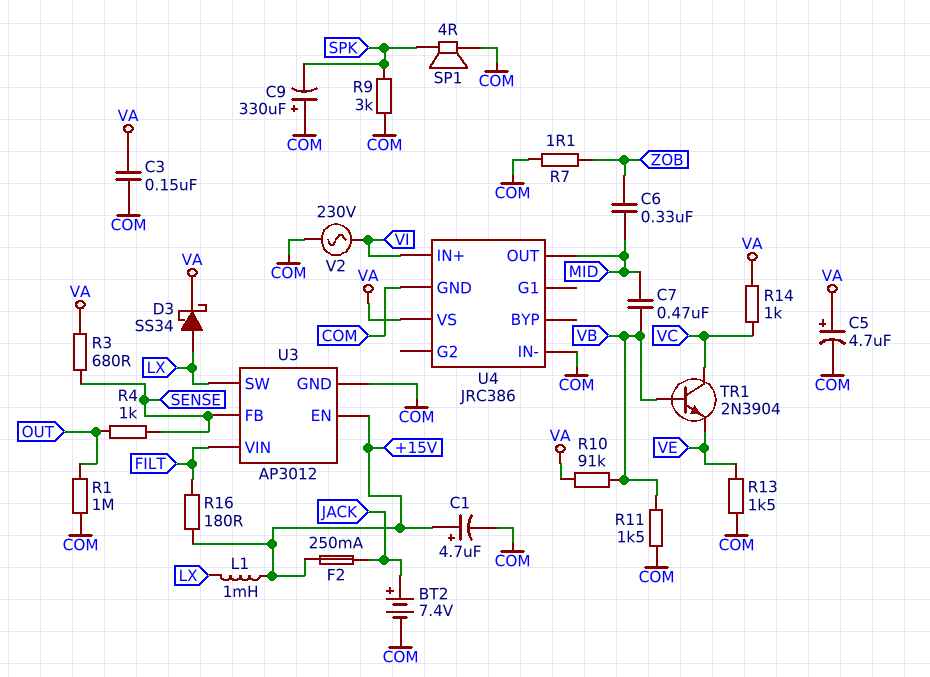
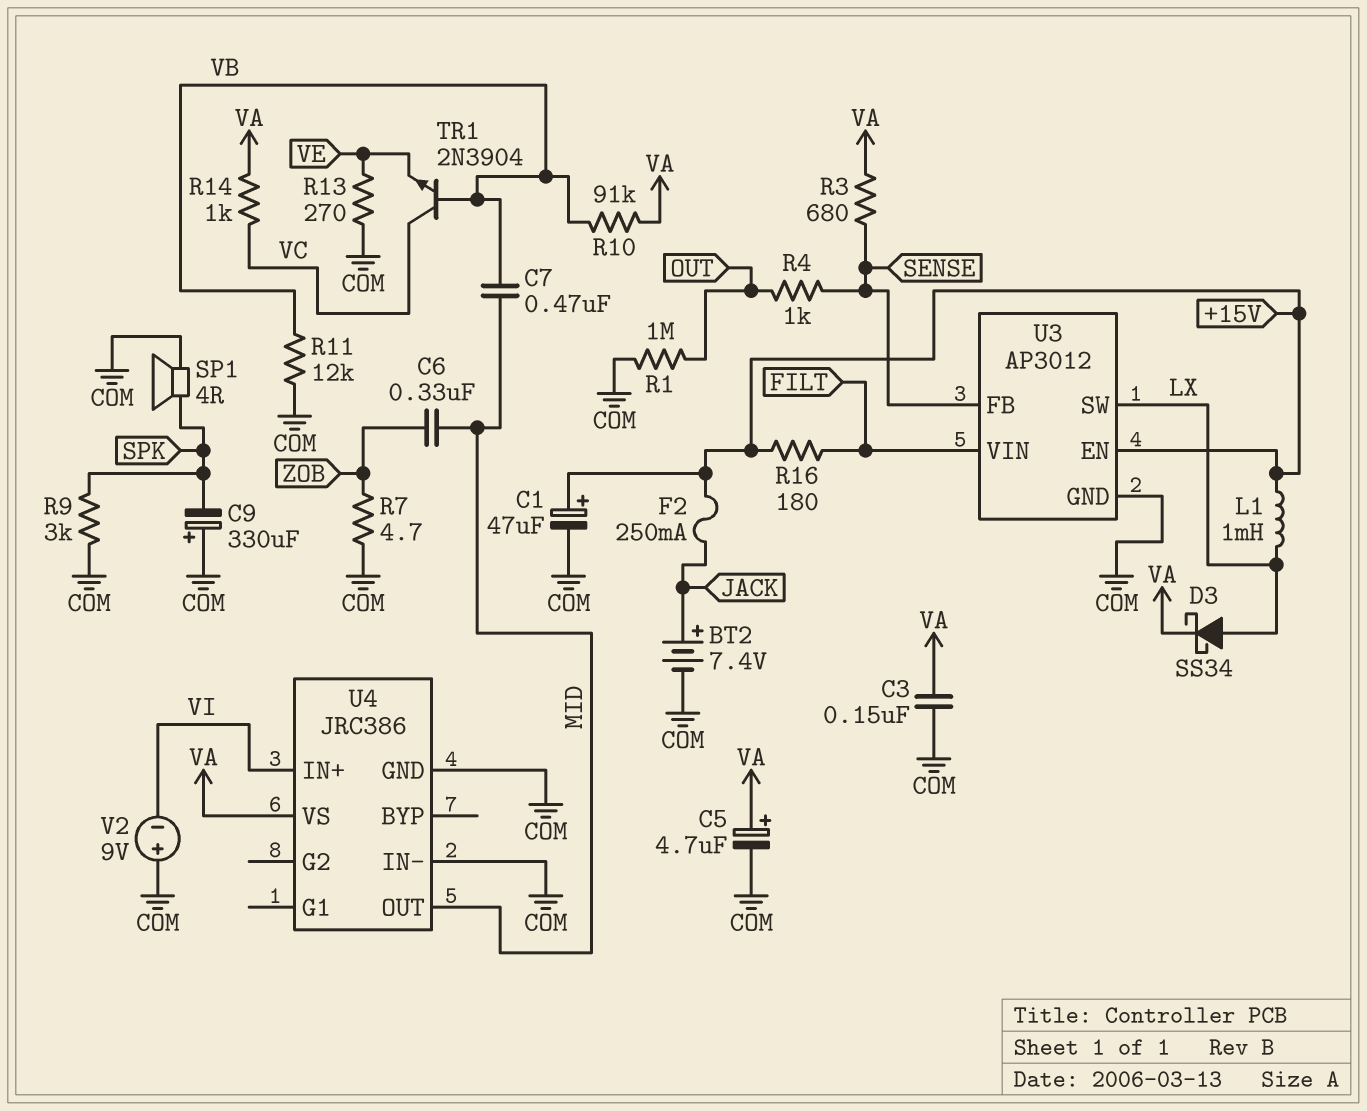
C1: 4.7uF (plus +15V, minus COM) -> 47uF (plus +15V, minus COM)
R7: 1.1 (COM, ZOB) -> 4.7 (COM, ZOB)
R11: 1.5k (COM, VB) -> 12k (COM, VB)
R13: 1.5k (COM, VE) -> 270 (COM, VE)
V2: AC 230V (COM, VI) -> 9V (plus COM, minus VI)

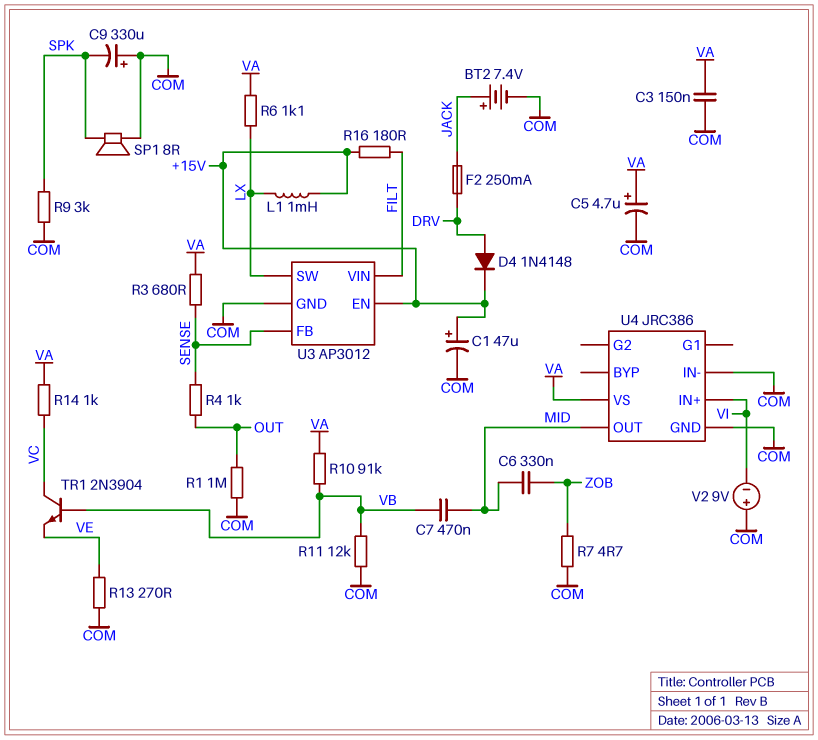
D3: schottky SS34 (A LX, K VA) -> none
D4: none -> diode 1N4148 (A DRV, K +15V)
F2: 250mA (+15V, JACK) -> 250mA (DRV, JACK)
R6: none -> 1.1k (LX, VA)
SP1: speaker 4R (COM, SPK) -> speaker 8R (COM, SPK)

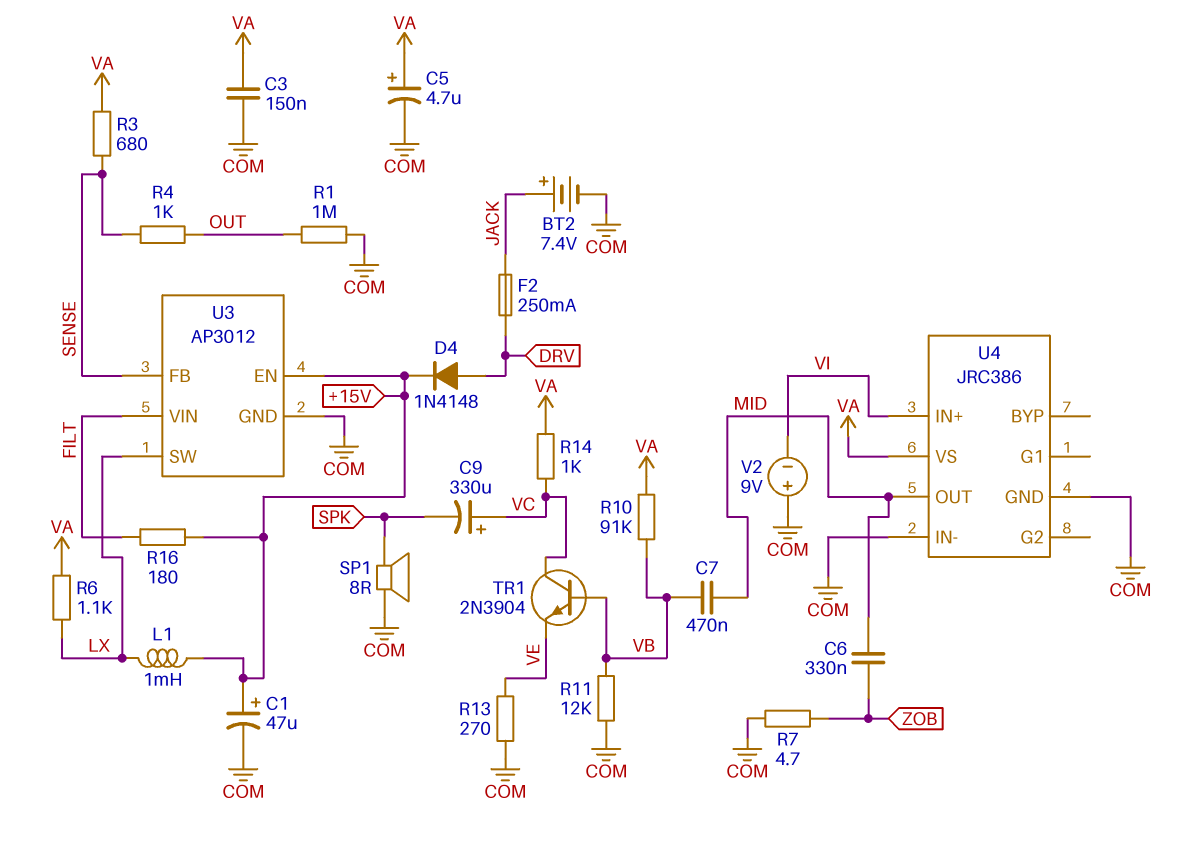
C9: 330uF (plus COM, minus SPK) -> 330uF (plus VC, minus SPK)
R9: 3k (COM, SPK) -> none

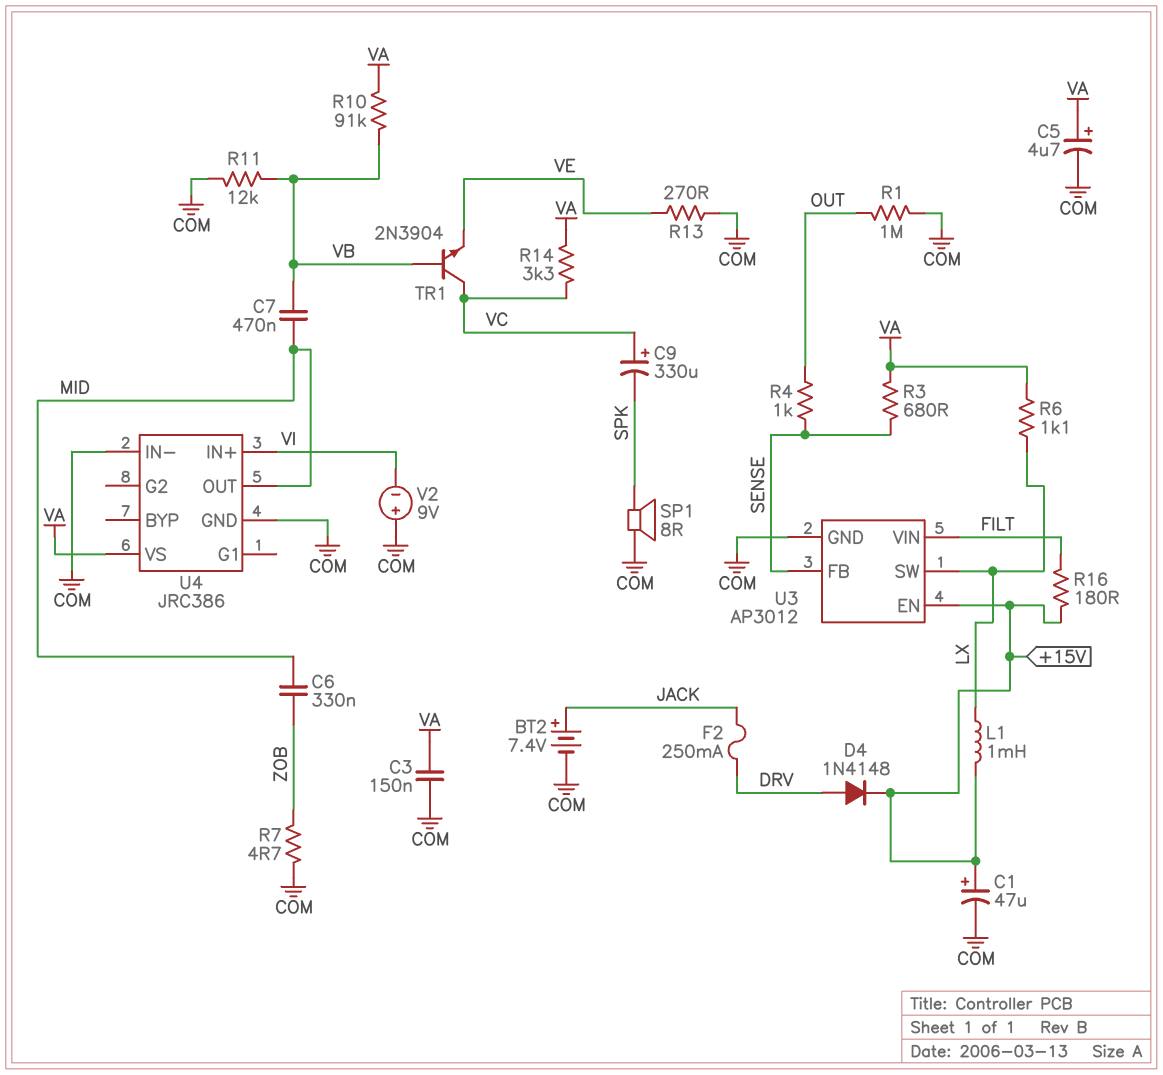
R14: 1k (VA, VC) -> 3.3k (VA, VC)

